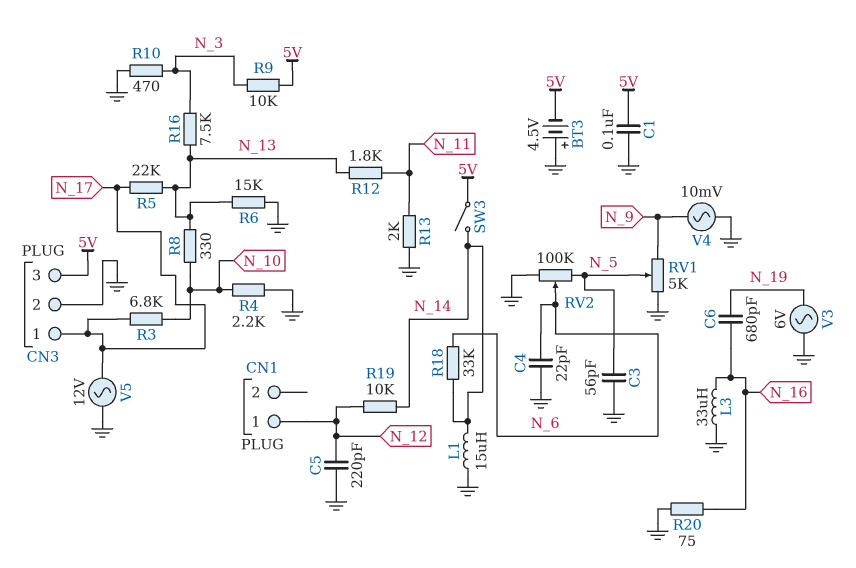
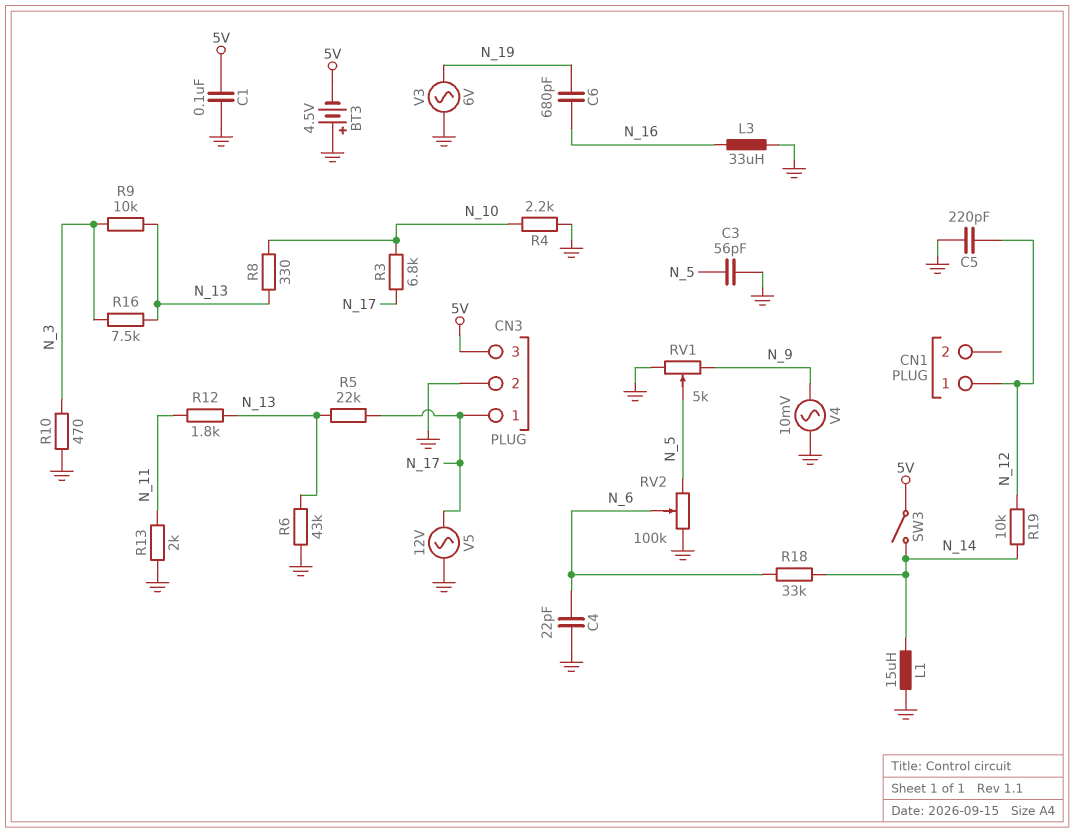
R6: 15k (GND, N_13) -> 43k (GND, N_13)
R9: 10k (5V, N_3) -> 10k (N_3, N_13)
R20: 75 (GND, N_16) -> none

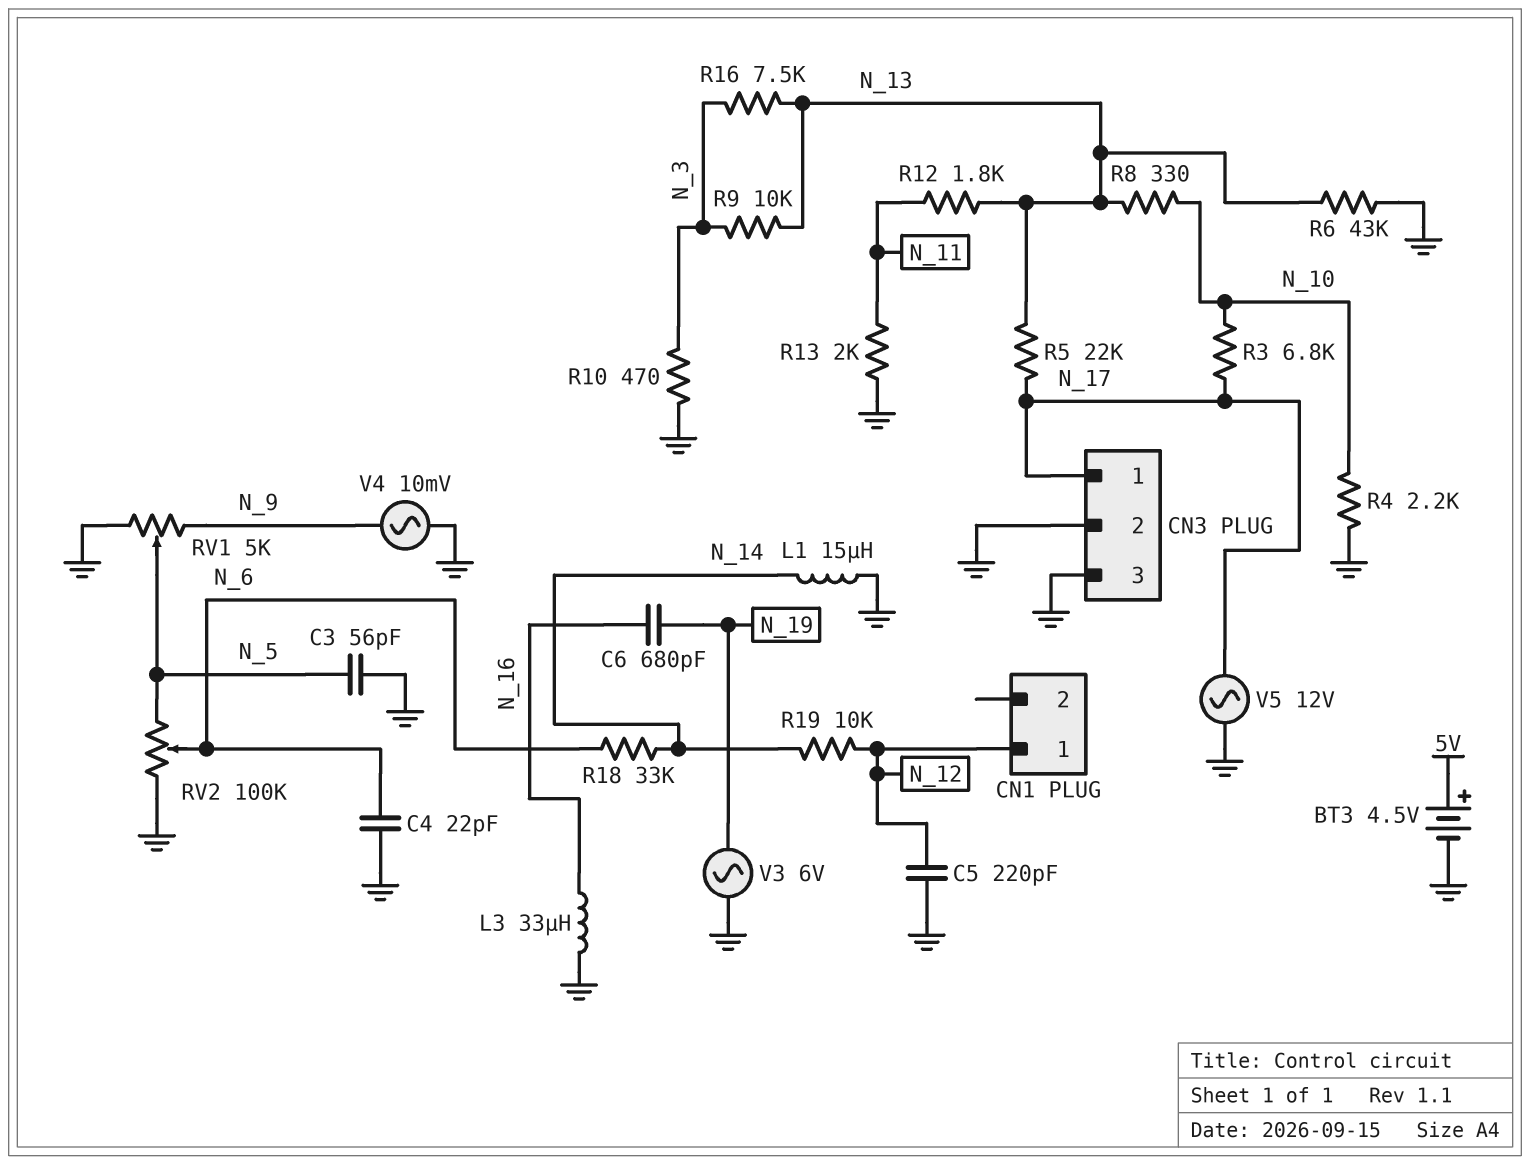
BT3: 4.5V (plus GND, minus 5V) -> 4.5V (plus 5V, minus GND)
C1: 100nF (5V, GND) -> none
CN3 pin 3: 5V -> GND
SW3: switch (5V, N_14) -> none

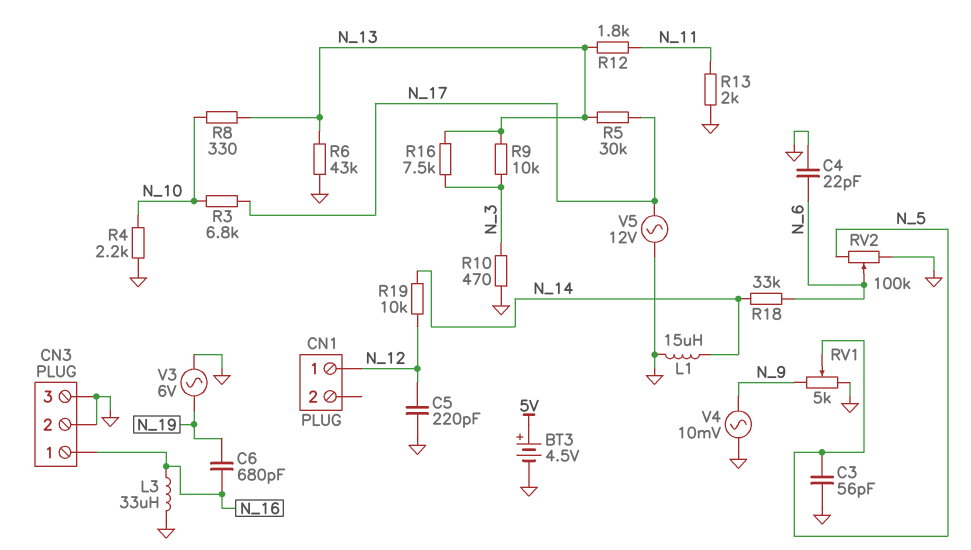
CN3 pin 1: N_17 -> N_16
R5: 22k (N_13, N_17) -> 30k (N_13, N_17)

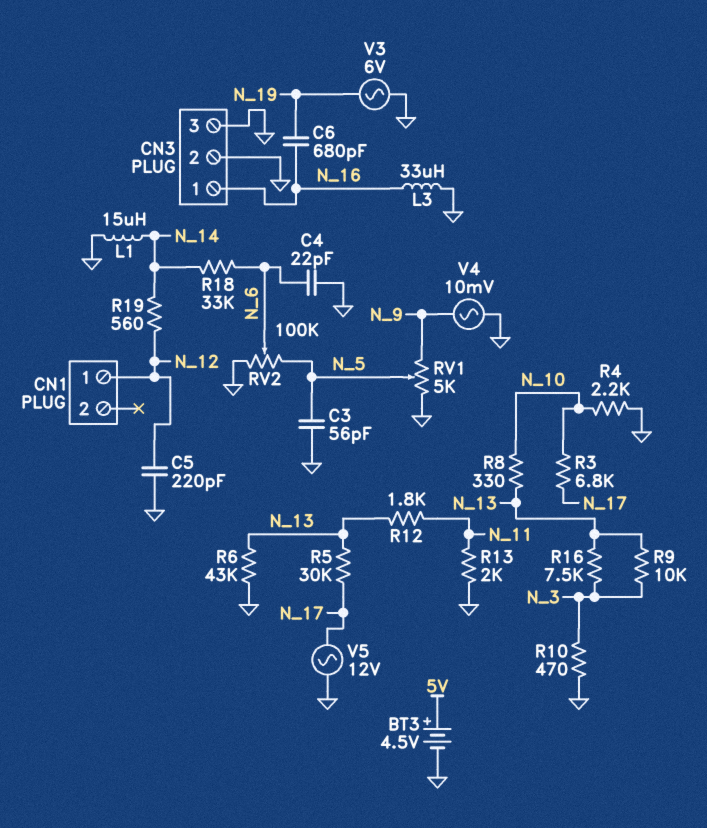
R19: 10k (N_12, N_14) -> 560 (N_12, N_14)

